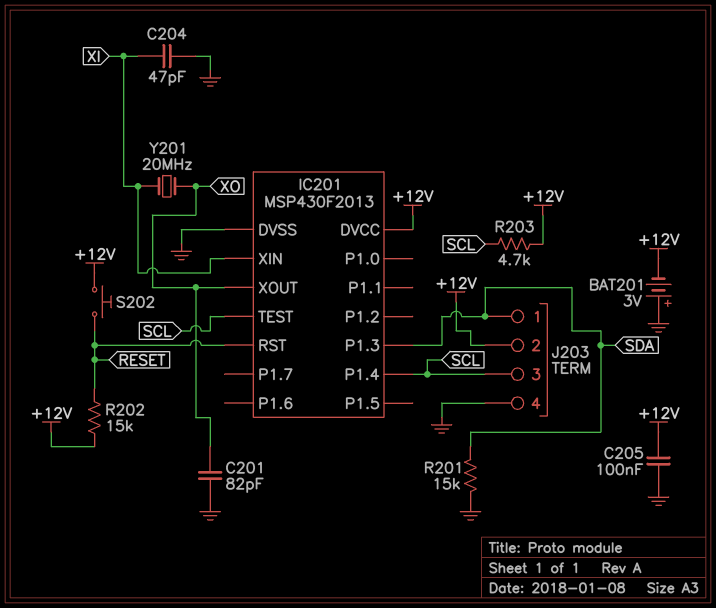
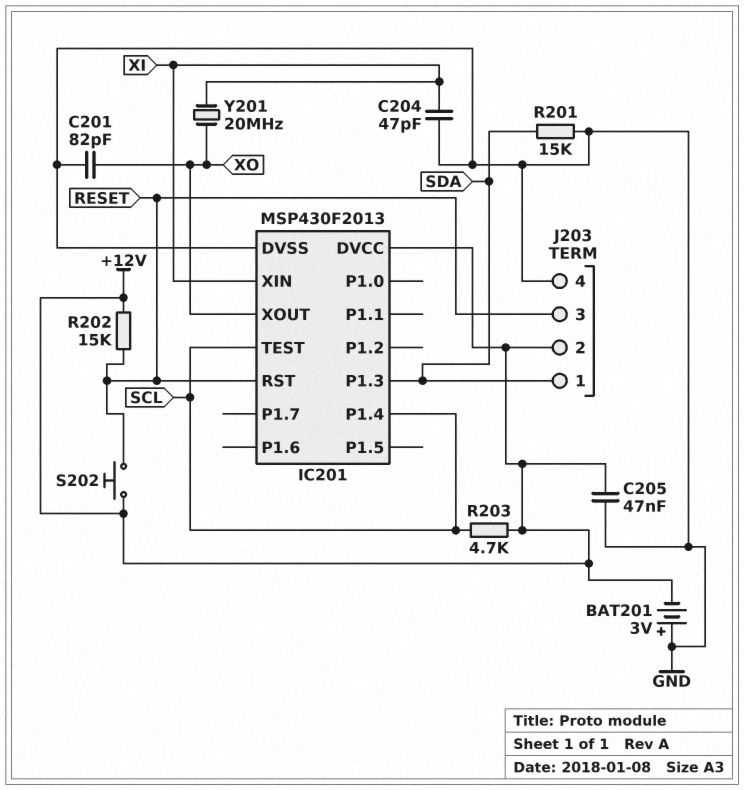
C205: 100nF (+12V, GND) -> 47nF (+12V, GND)
J203 pin 3: SCL -> RESET

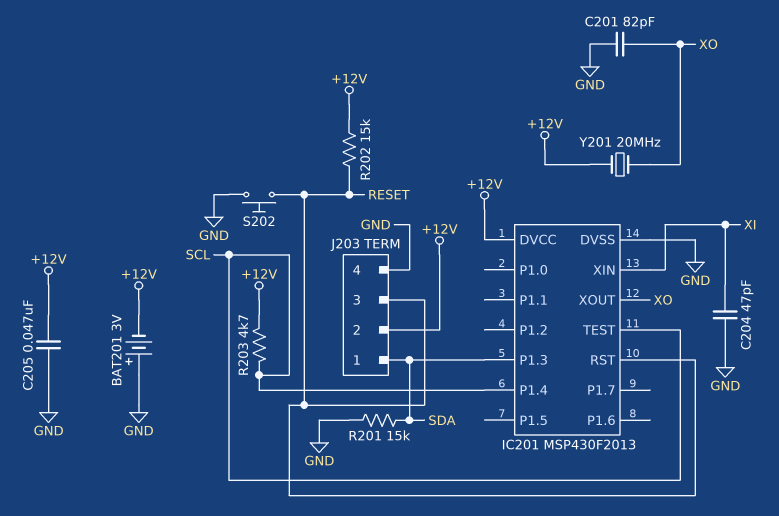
S202: button (+12V, RESET) -> button (GND, RESET)
Y201: 20MHz (XI, XO) -> 20MHz (+12V, XO)

